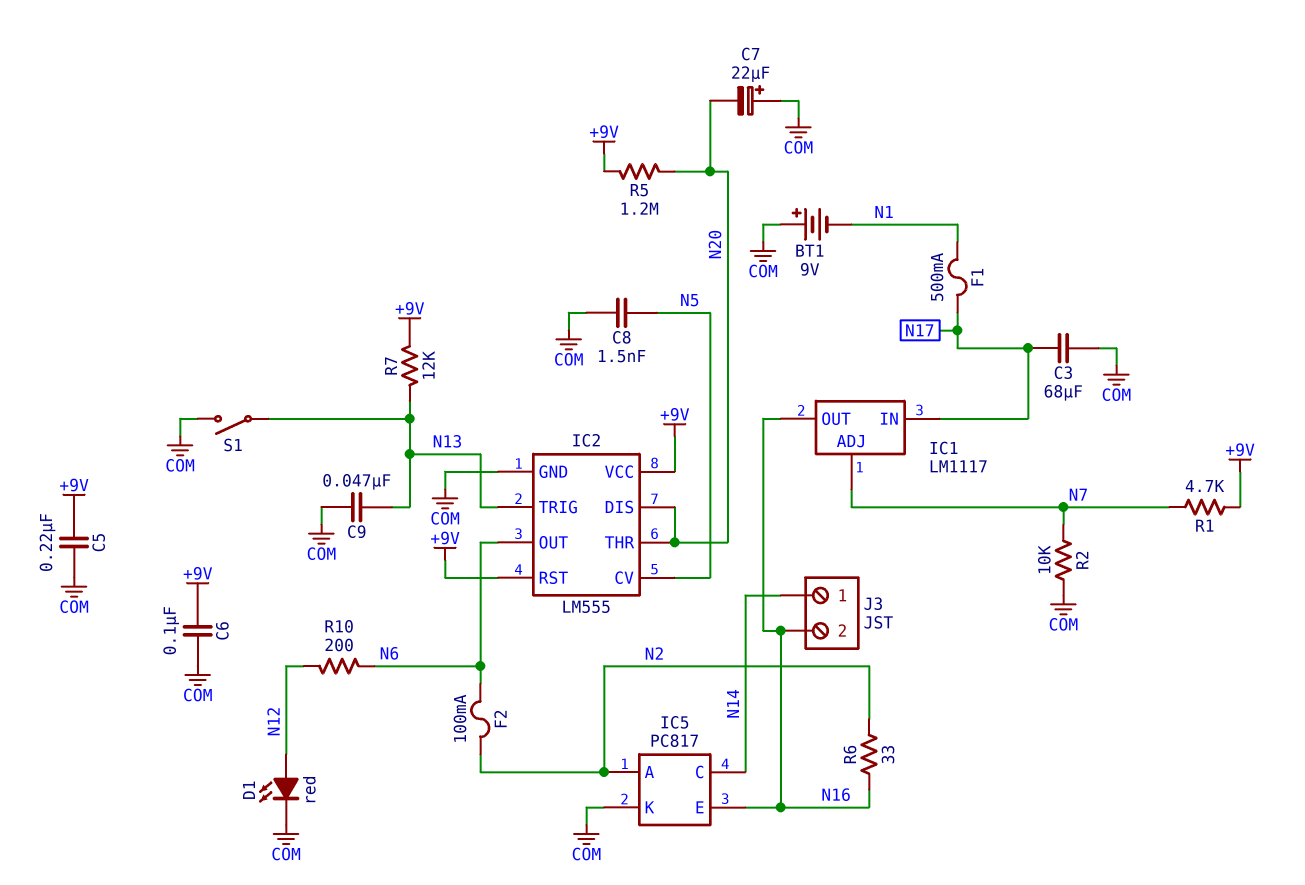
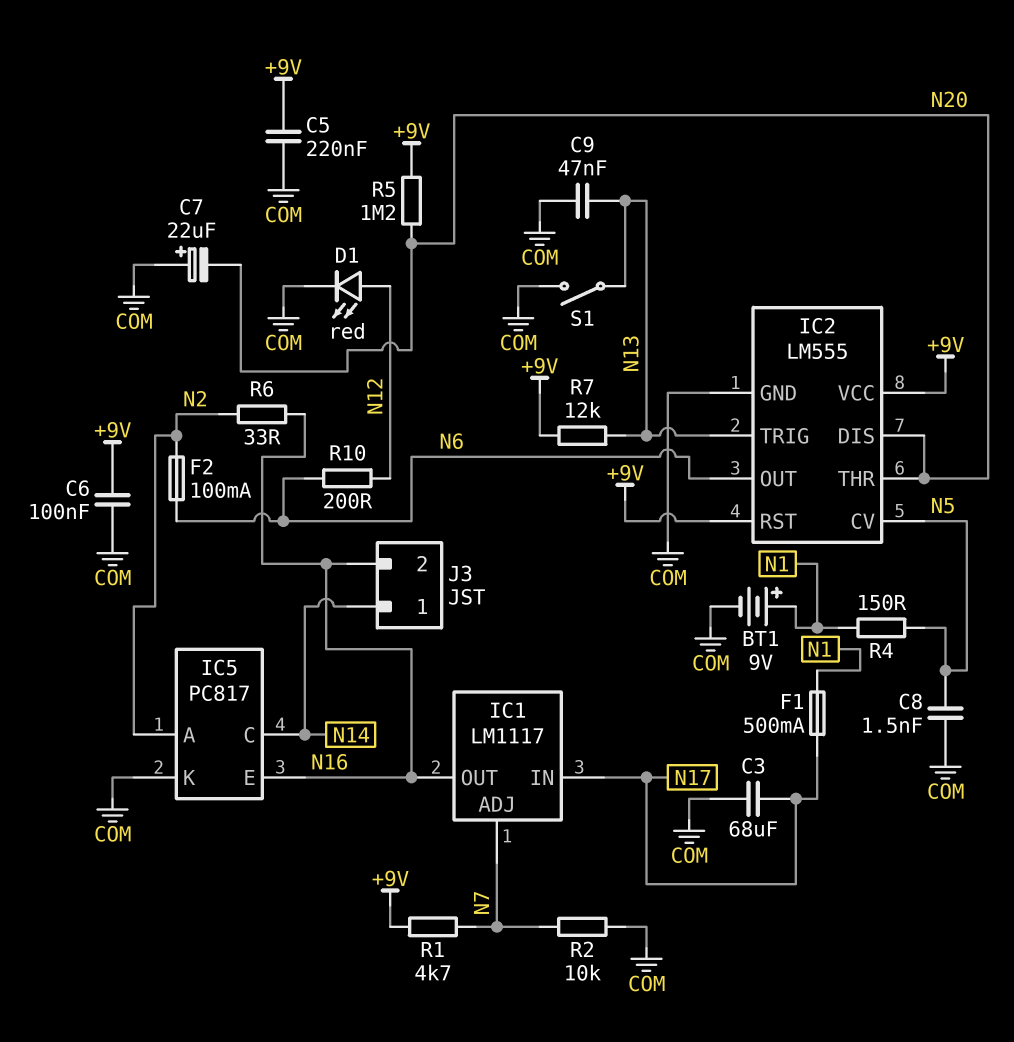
BT1: 9V (plus COM, minus N1) -> 9V (plus N1, minus COM)
R4: none -> 150 (N1, N5)

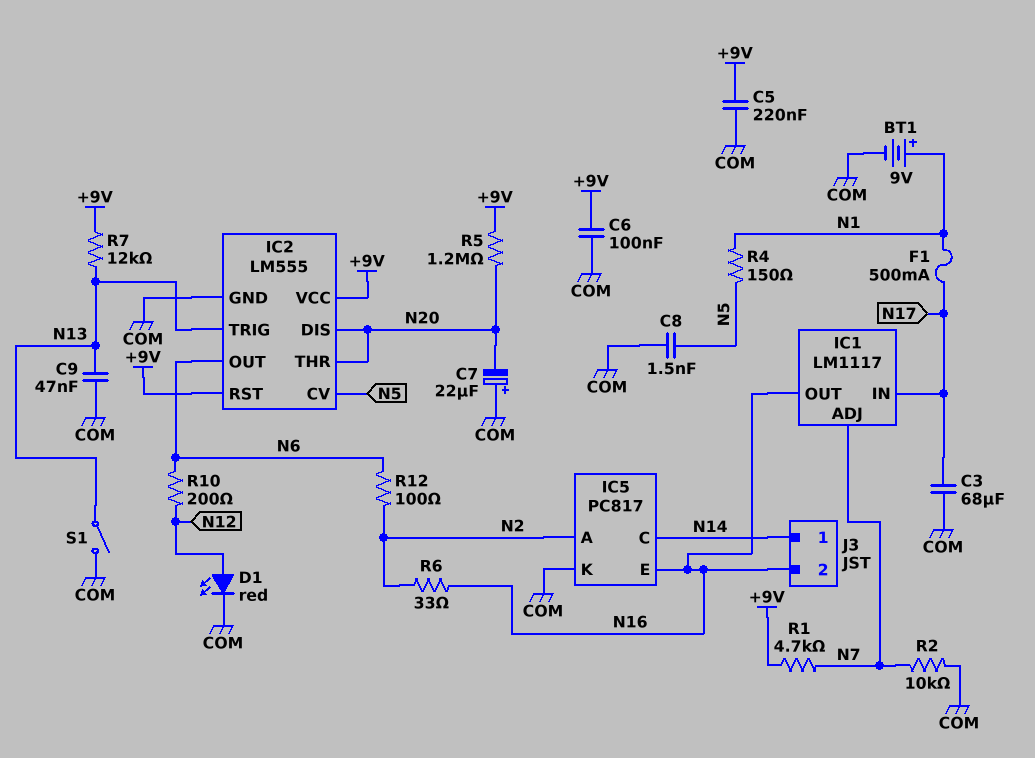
F2: 100mA (N2, N6) -> none
R12: none -> 100 (N2, N6)

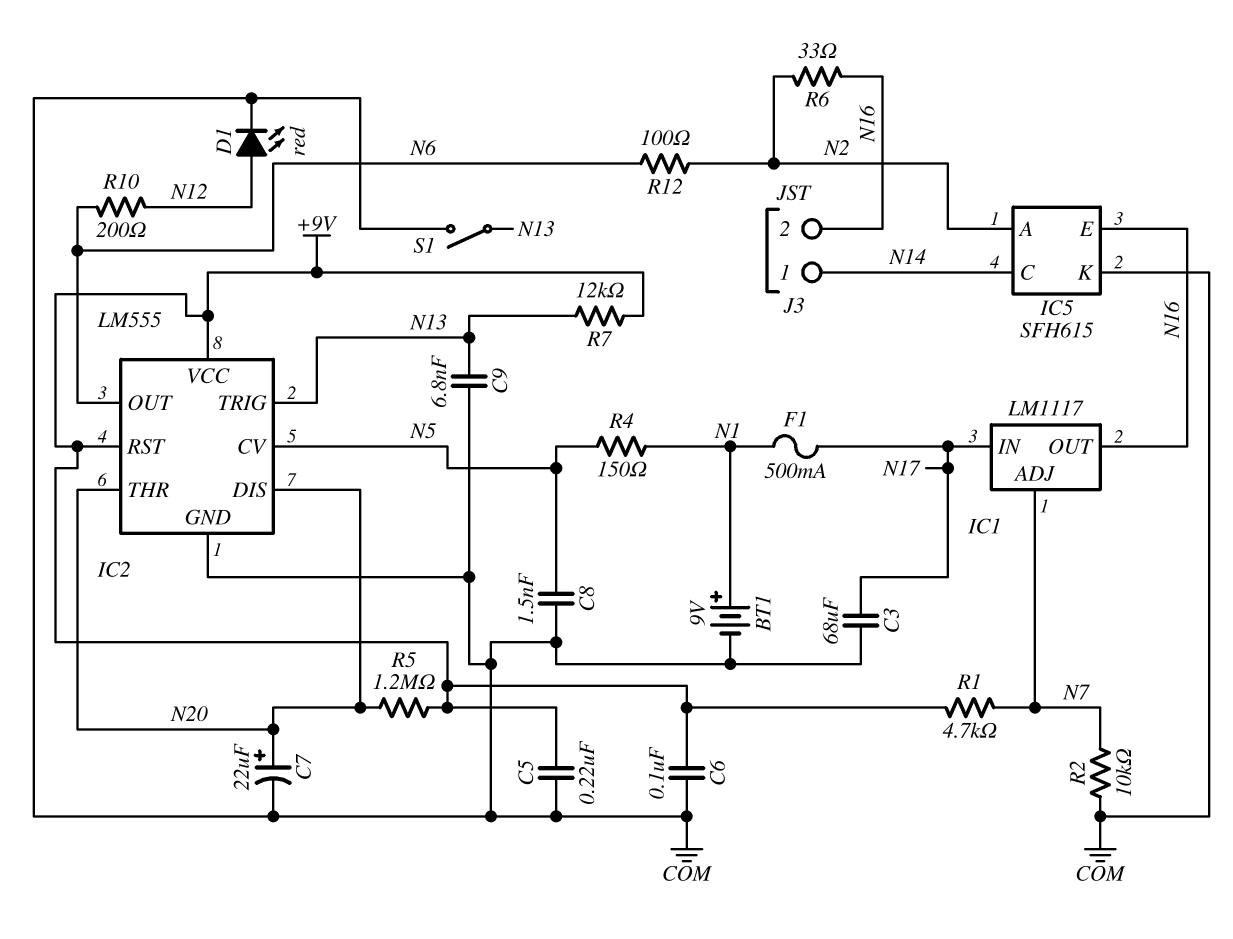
C7: 22uF (plus COM, minus N20) -> 22uF (plus N20, minus COM)
C9: 47nF (COM, N13) -> 6.8nF (COM, N13)
IC5: PC817 -> SFH615

